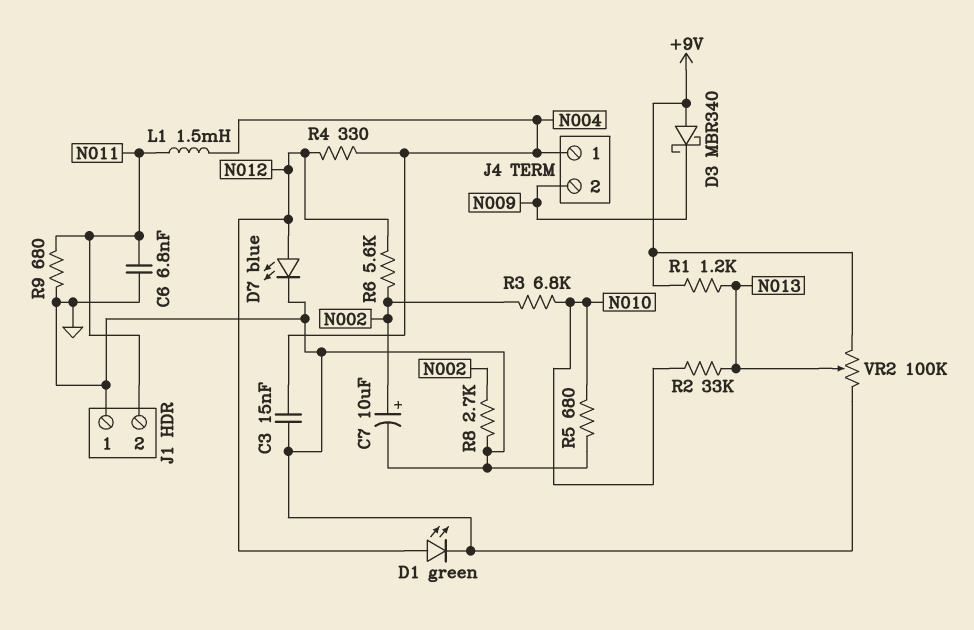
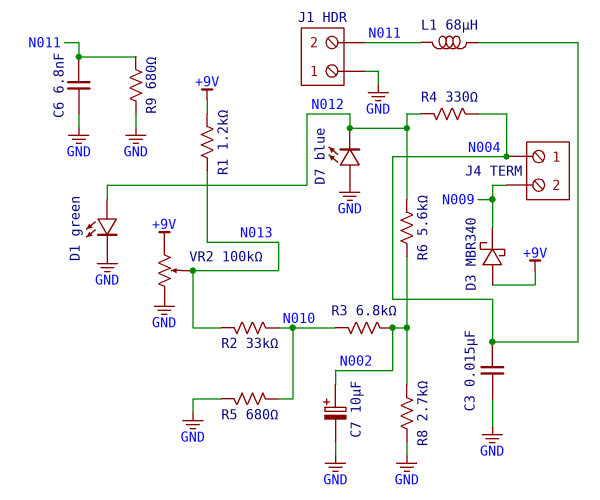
D7: LED blue (A N012, K GND) -> LED blue (A GND, K N012)
L1: 1.5mH (N004, N011) -> 68uH (N004, N011)

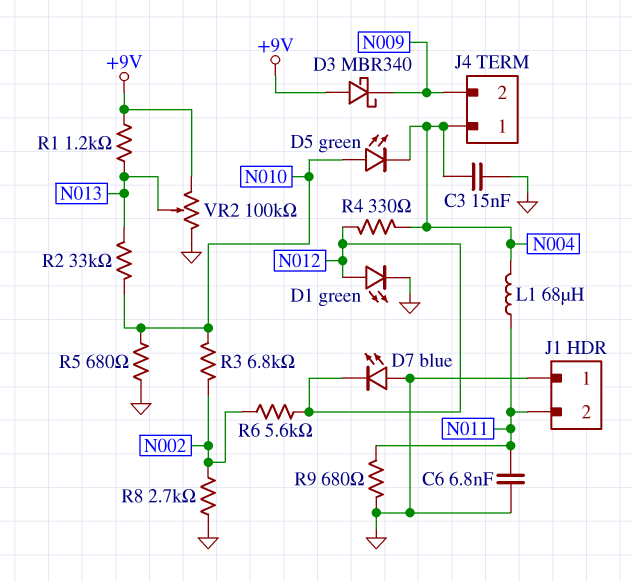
C7: 10uF (plus N002, minus GND) -> none
D5: none -> LED green (A N010, K N004)

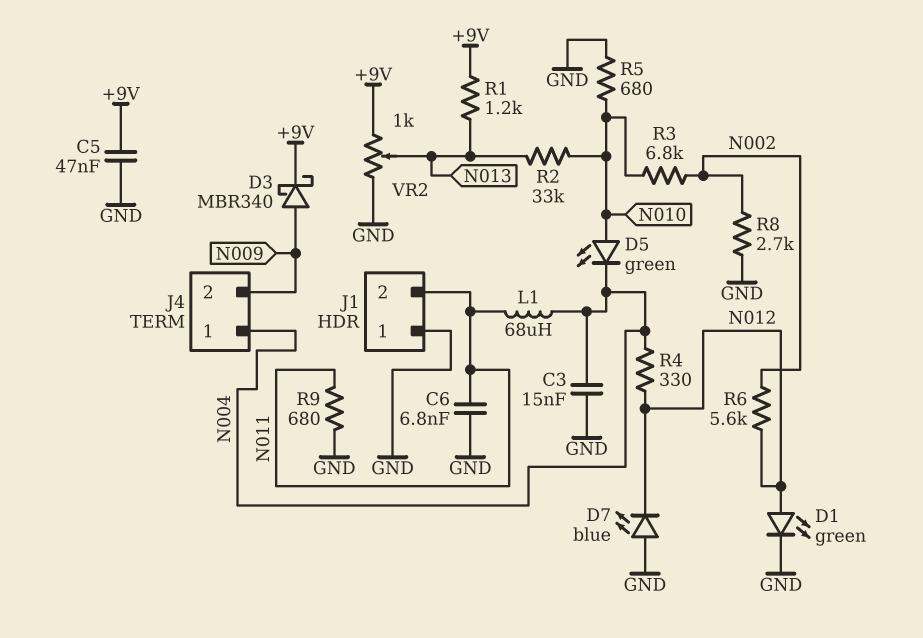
C5: none -> 47nF (+9V, GND)
D3: schottky MBR340 (A +9V, K N009) -> schottky MBR340 (A N009, K +9V)
VR2: 100k (+9V, GND, wiper N013) -> 1k (+9V, GND, wiper N013)

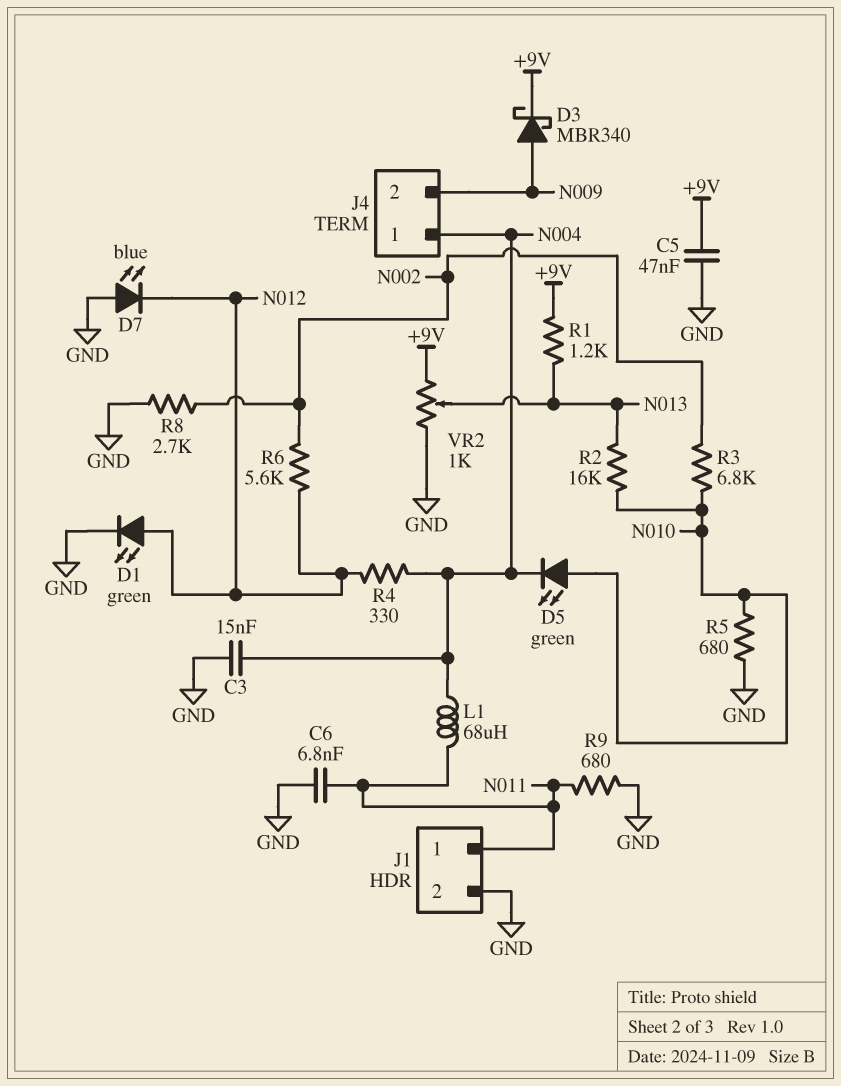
J1 pin 1: GND -> N011
J1 pin 2: N011 -> GND
R2: 33k (N010, N013) -> 16k (N010, N013)

